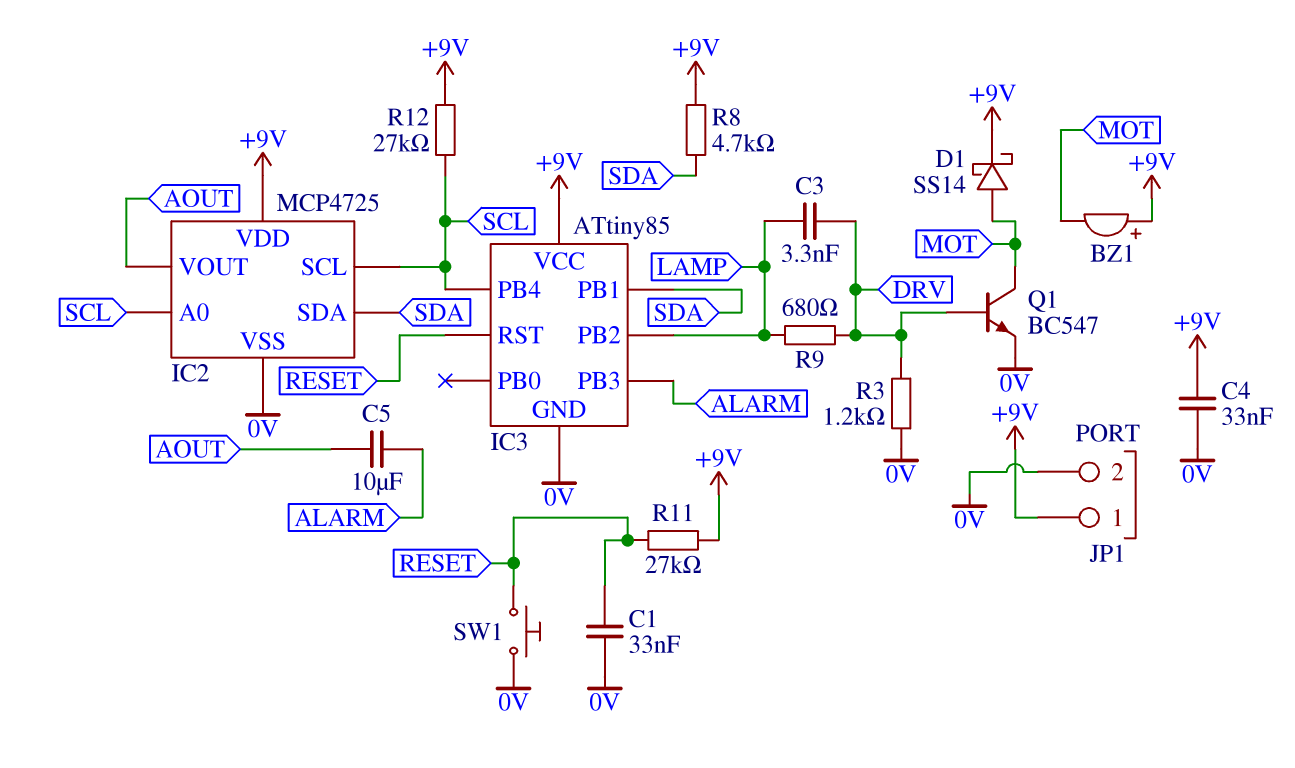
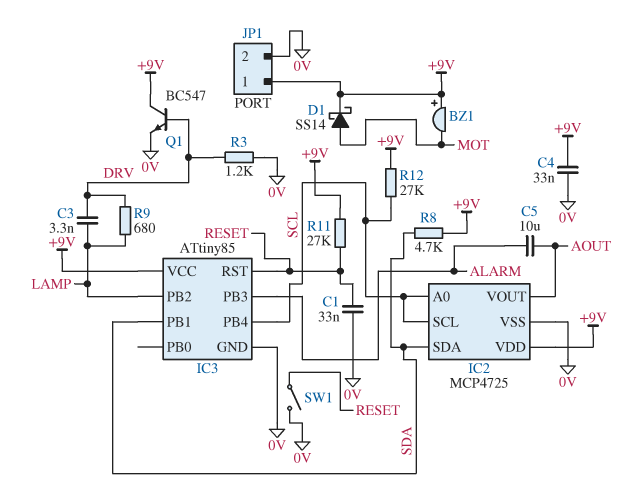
Q1: NPN BC547 (B DRV, C MOT, E 0V) -> NPN BC547 (B DRV, C +9V, E 0V)
SW1: button (0V, RESET) -> switch (0V, RESET)

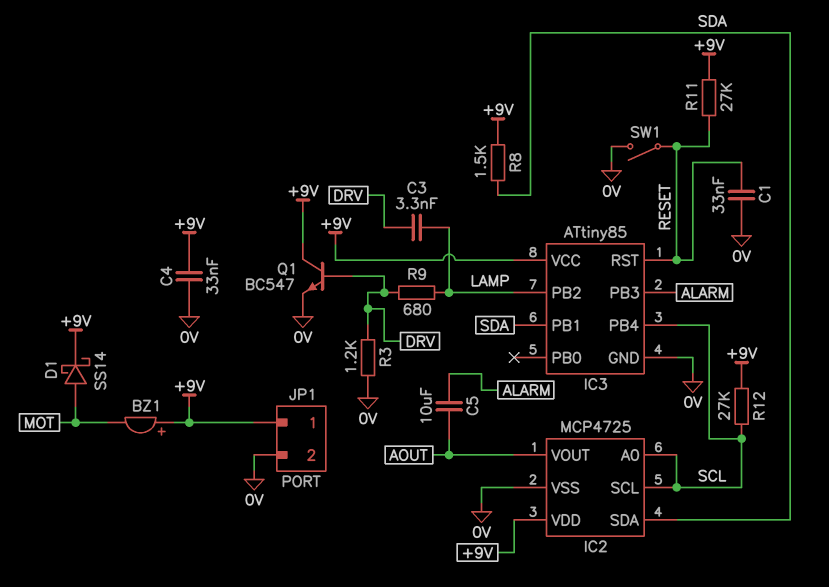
R8: 4.7k (+9V, SDA) -> 1.5k (+9V, SDA)

